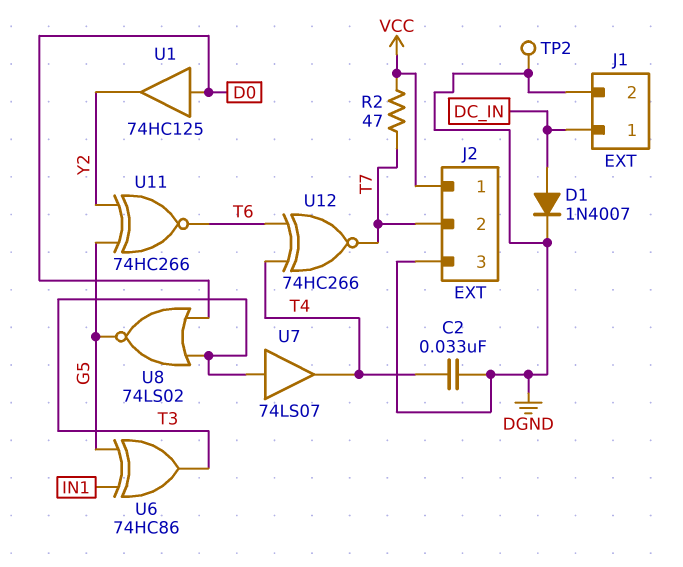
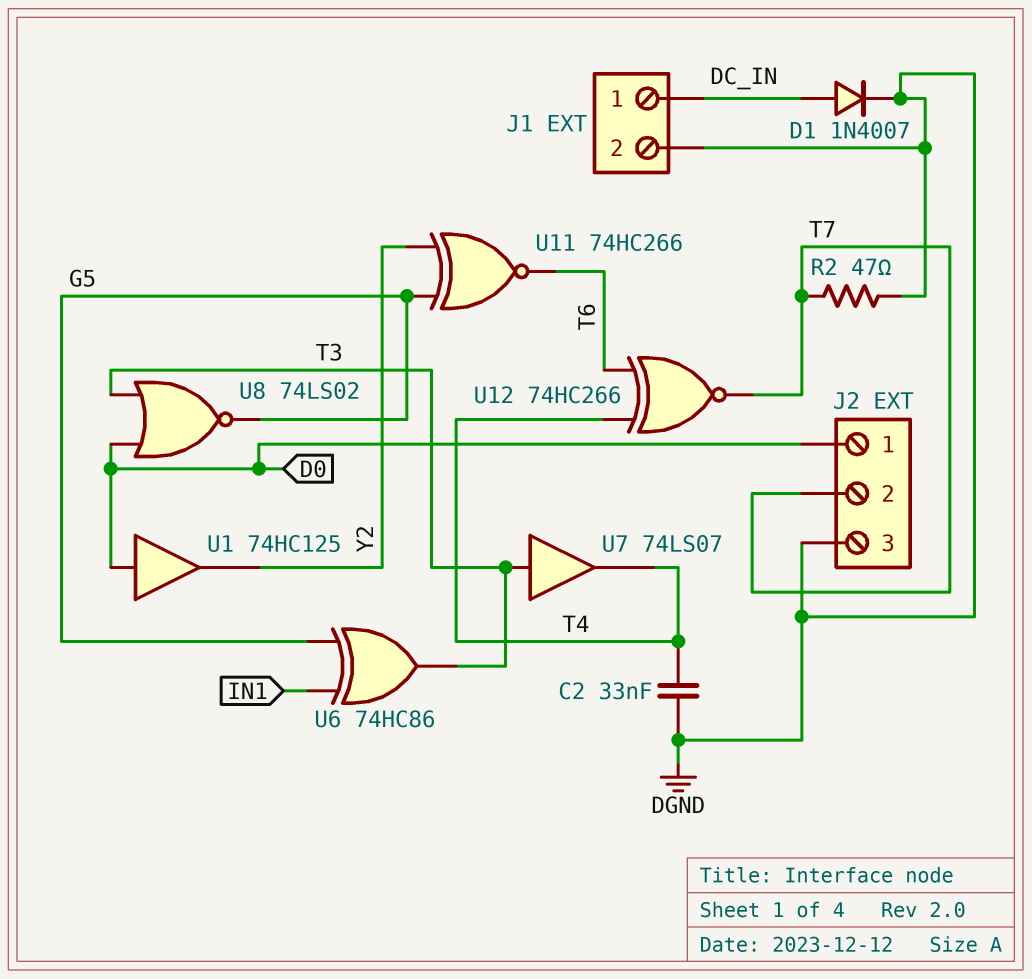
J2 pin 1: VCC -> D0
R2: 47 (T7, VCC) -> 47 (DGND, T7)
TP2: test point (DGND) -> none

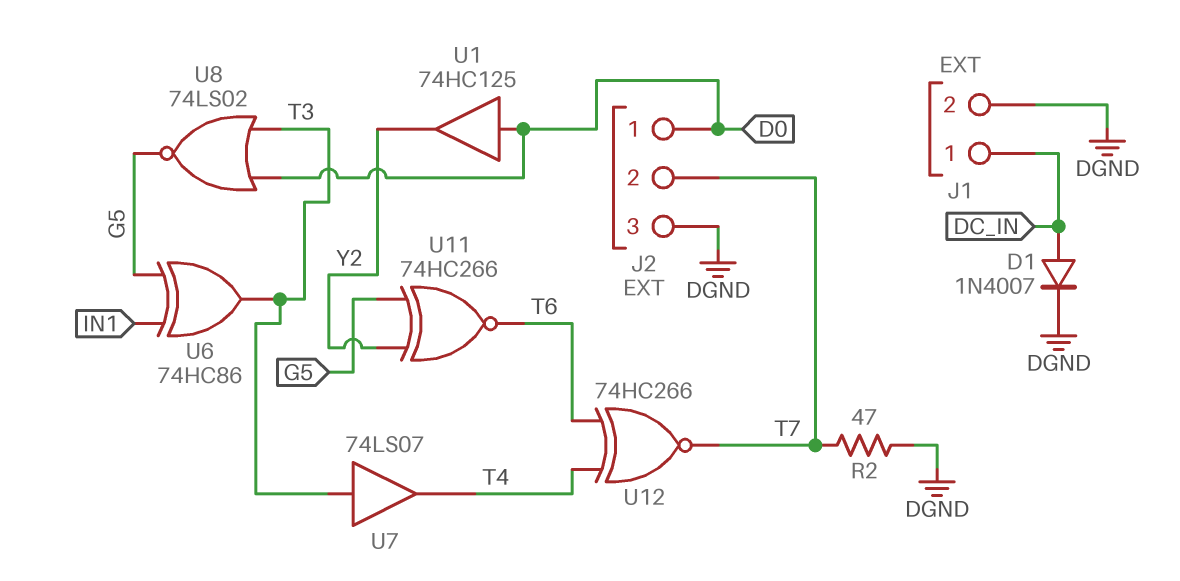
C2: 33nF (DGND, T4) -> none

